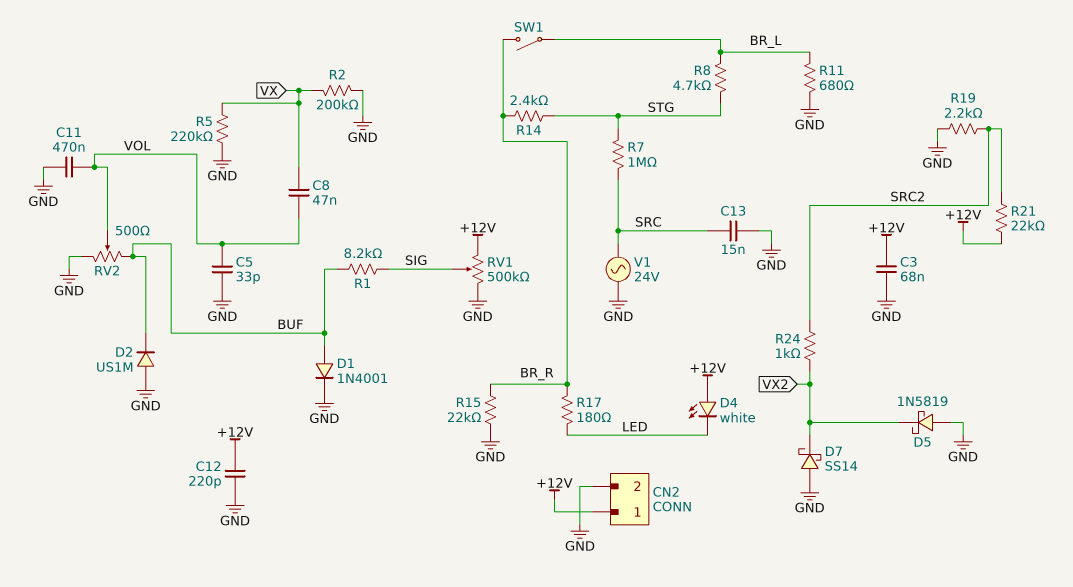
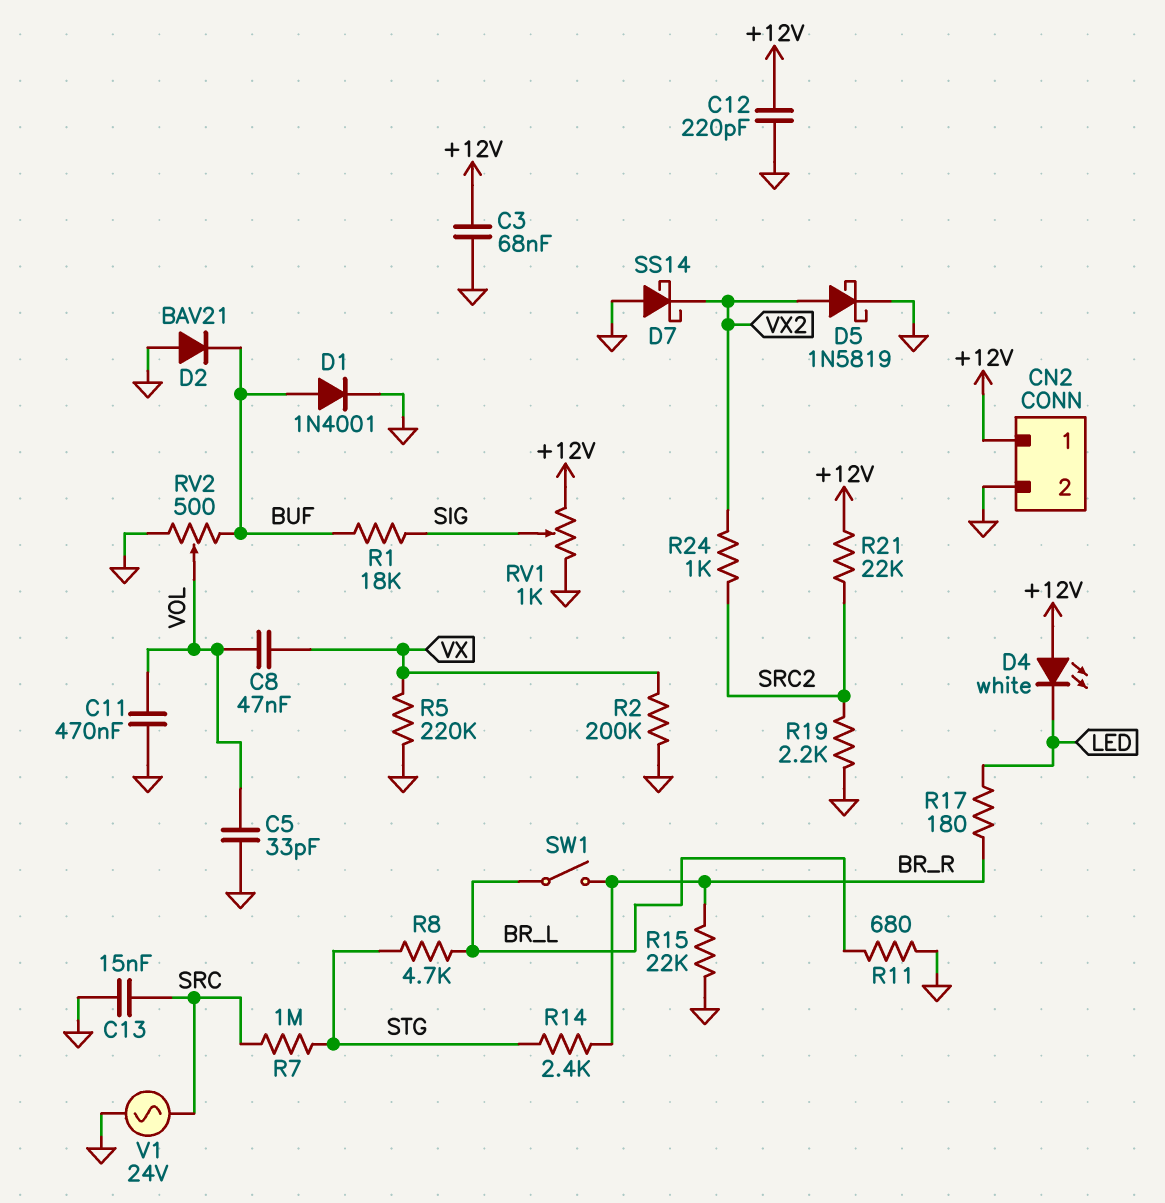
D2: diode US1M (A GND, K BUF) -> diode BAV21 (A GND, K BUF)
D5: schottky 1N5819 (A GND, K VX2) -> schottky 1N5819 (A VX2, K GND)
R1: 8.2k (BUF, SIG) -> 18k (BUF, SIG)
RV1: 500k (+12V, GND, wiper SIG) -> 1k (+12V, GND, wiper SIG)

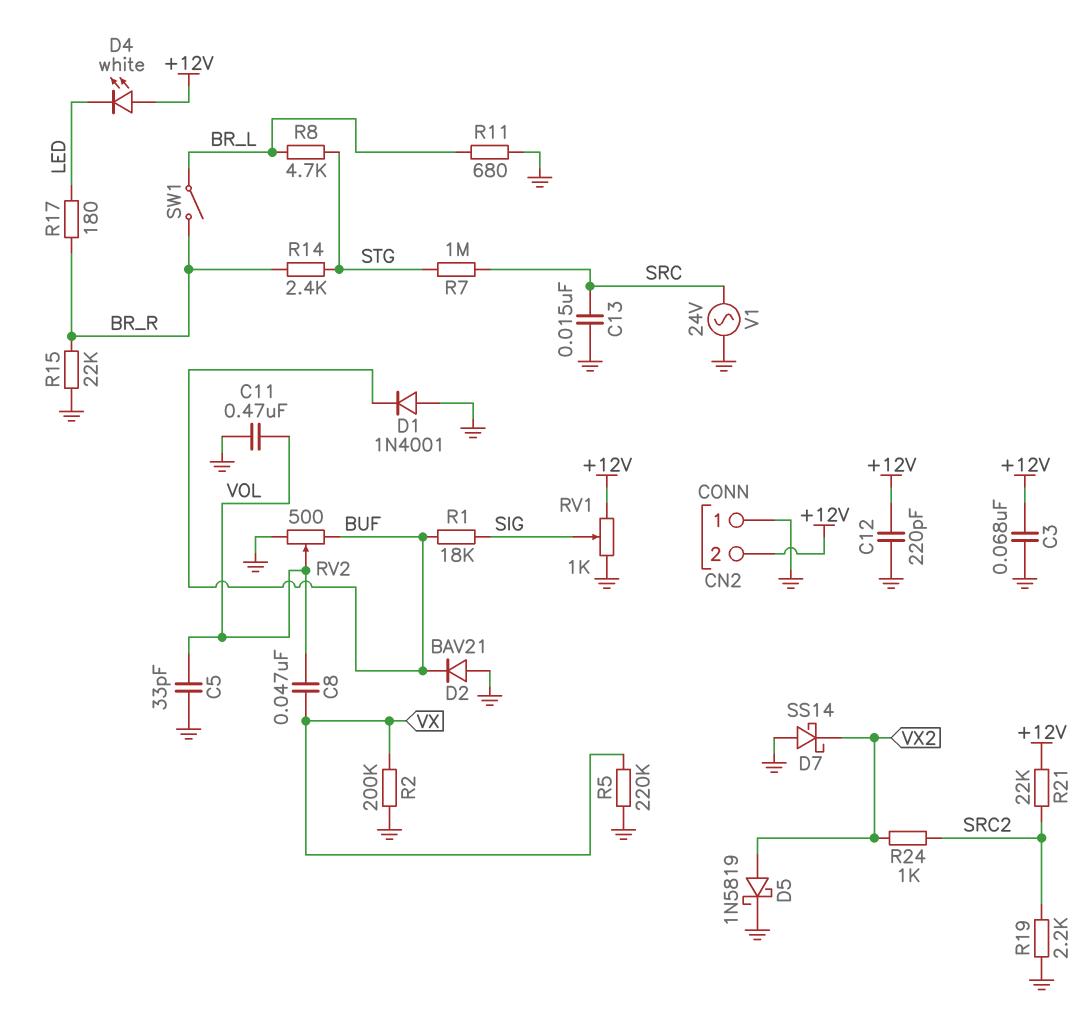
CN2 pin 1: +12V -> GND
CN2 pin 2: GND -> +12V
D1: diode 1N4001 (A BUF, K GND) -> diode 1N4001 (A GND, K BUF)

